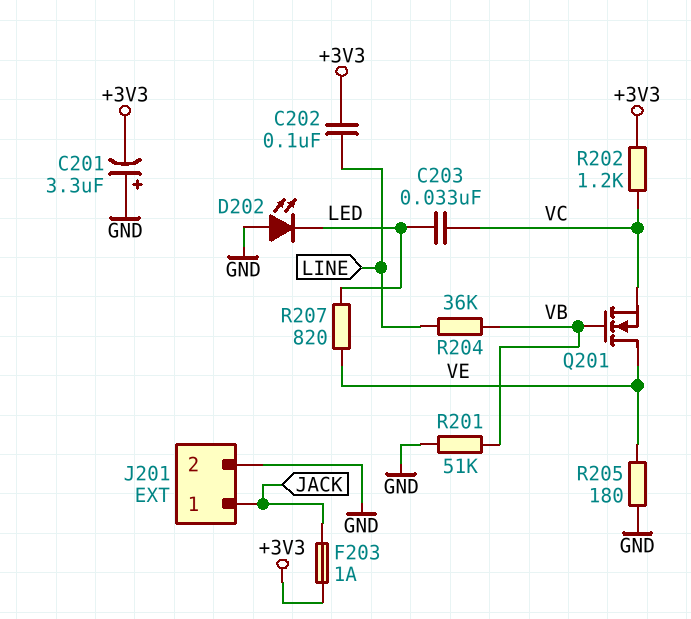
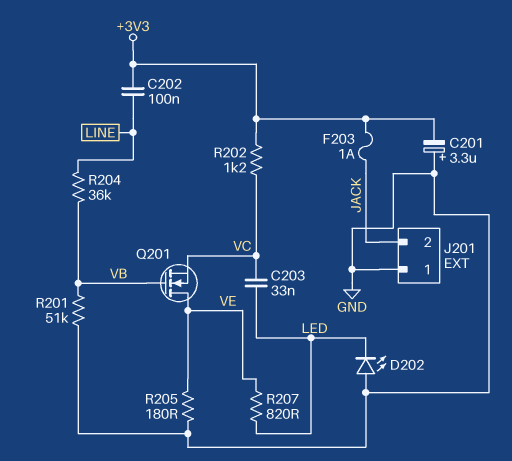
J201 pin 1: JACK -> GND
J201 pin 2: GND -> JACK

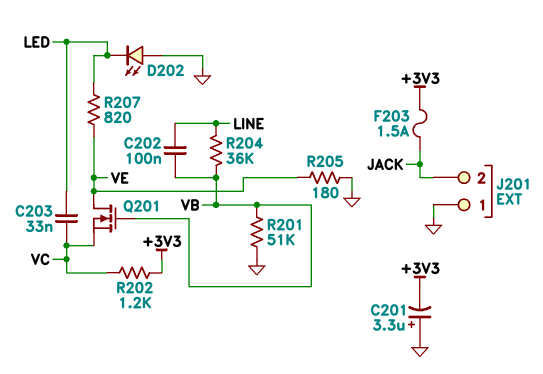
C202: 100nF (+3V3, LINE) -> 100nF (LINE, VB)
F203: 1A (+3V3, JACK) -> 1.5A (+3V3, JACK)

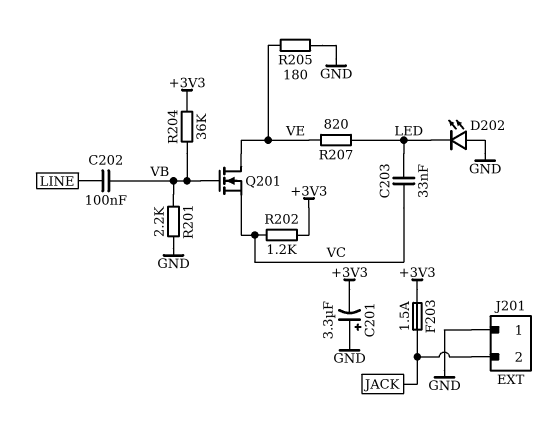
R201: 51k (GND, VB) -> 2.2k (GND, VB)
R204: 36k (LINE, VB) -> 36k (+3V3, VB)

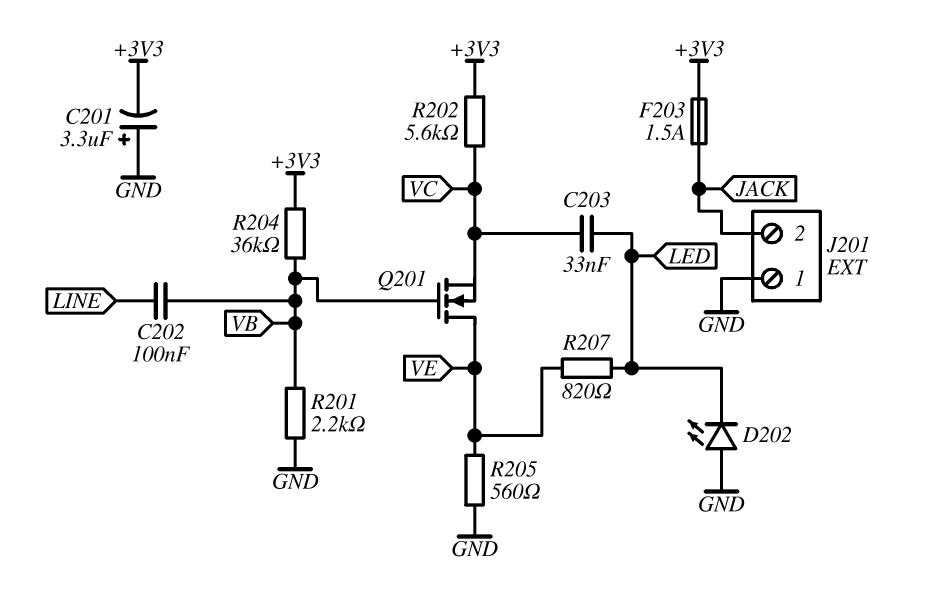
R202: 1.2k (+3V3, VC) -> 5.6k (+3V3, VC)
R205: 180 (GND, VE) -> 560 (GND, VE)

